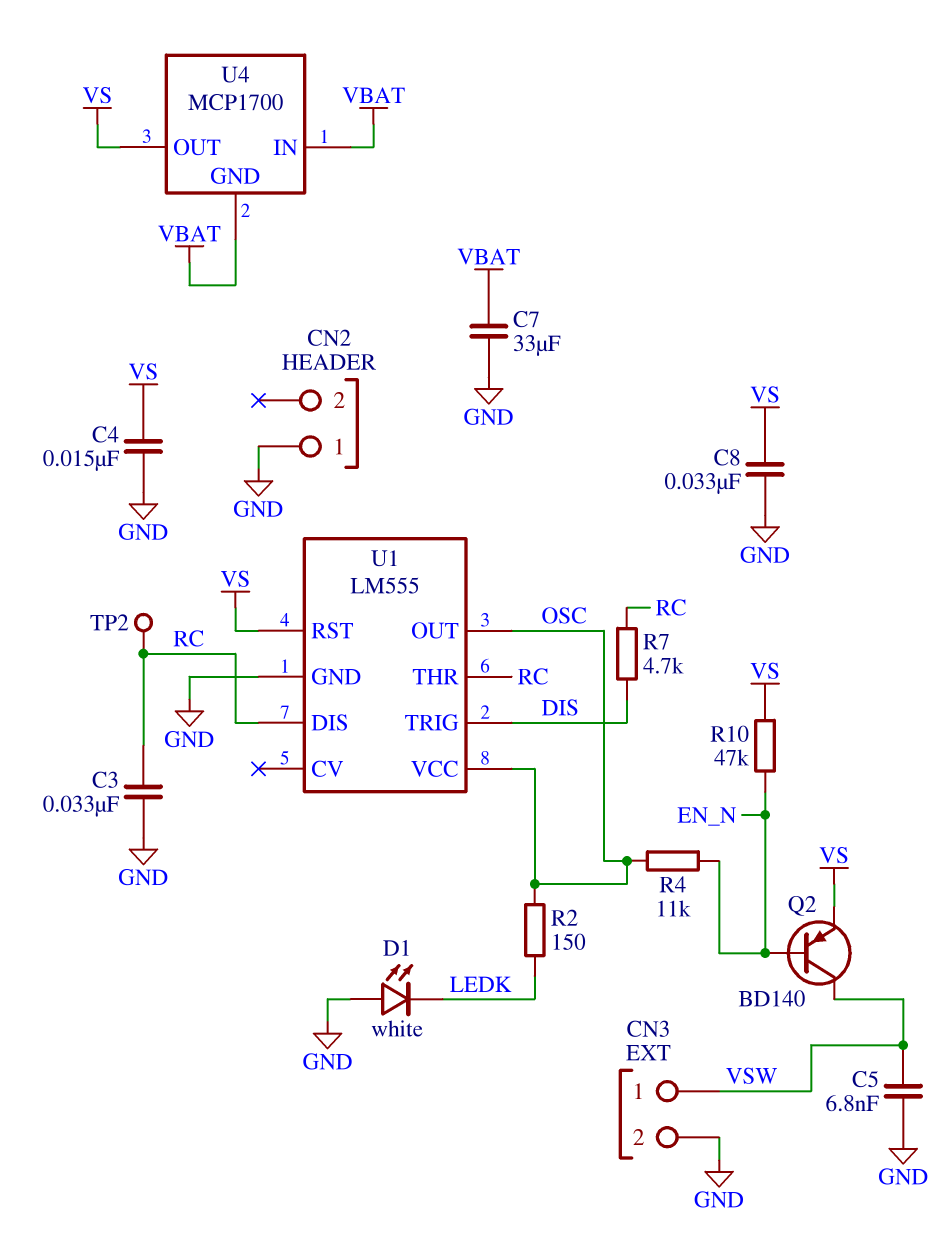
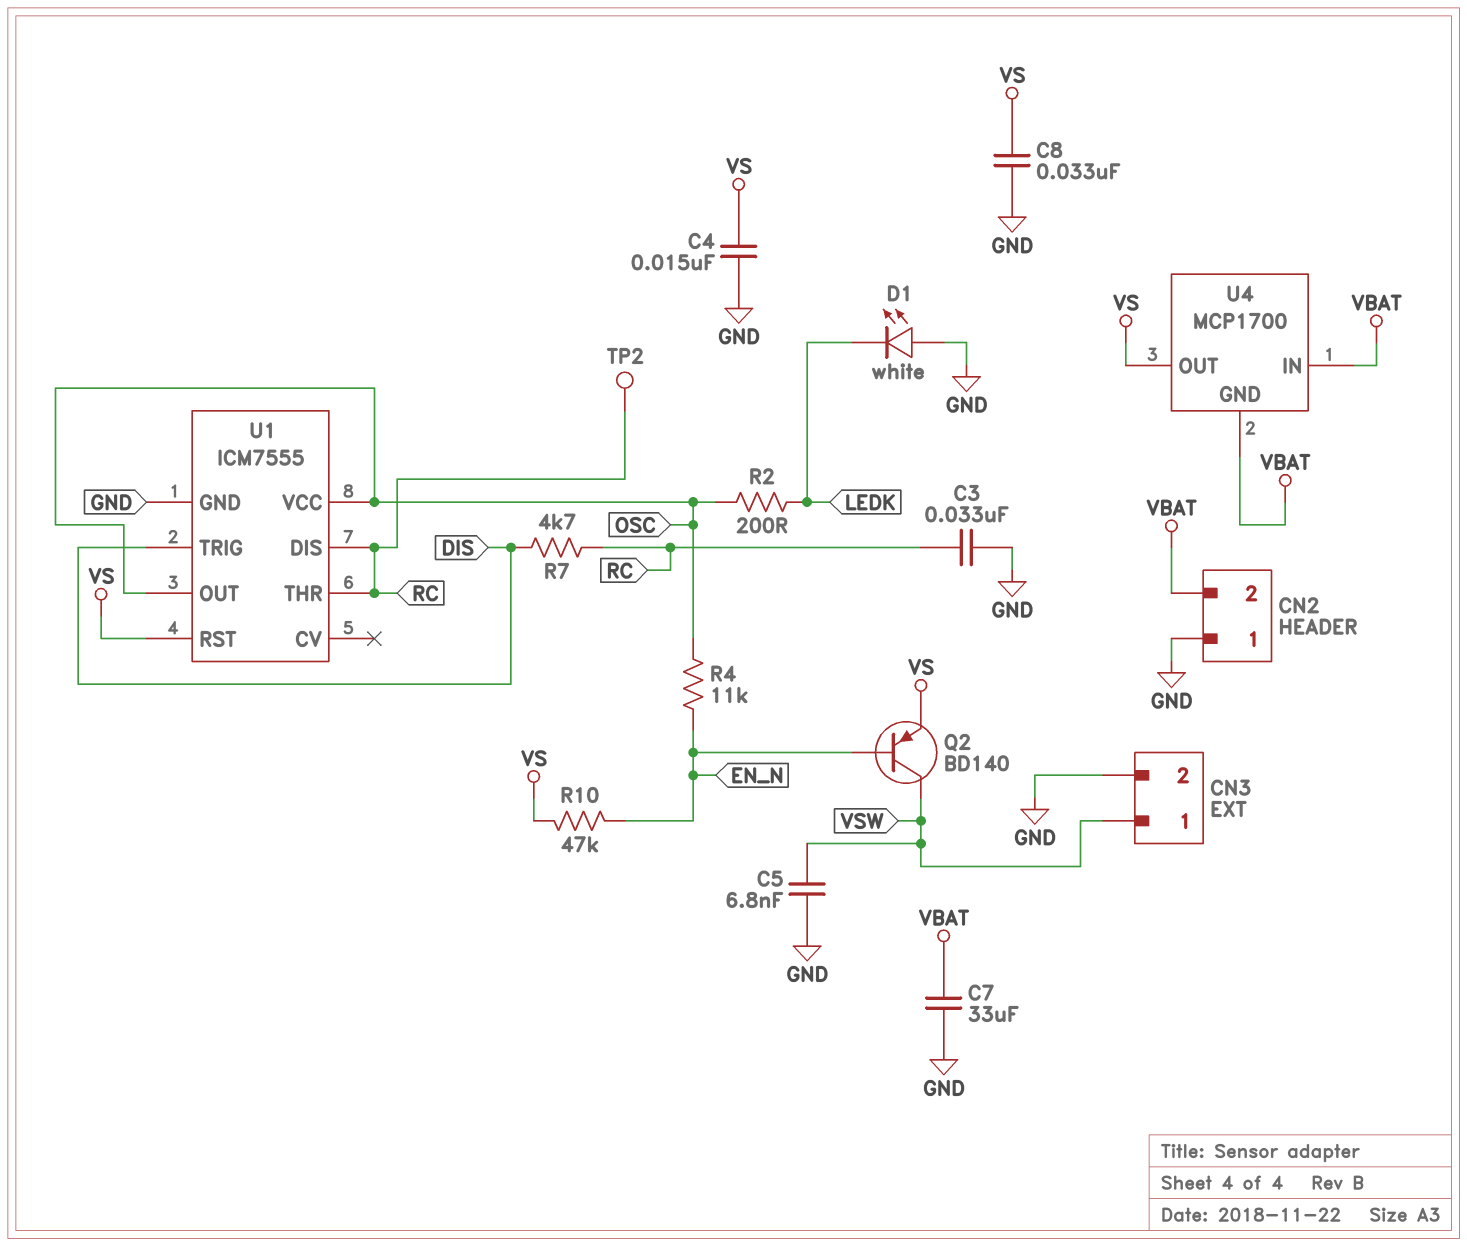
CN2 pin 2: none -> VBAT
R2: 150 (LEDK, OSC) -> 200 (LEDK, OSC)
U1: LM555 -> ICM7555

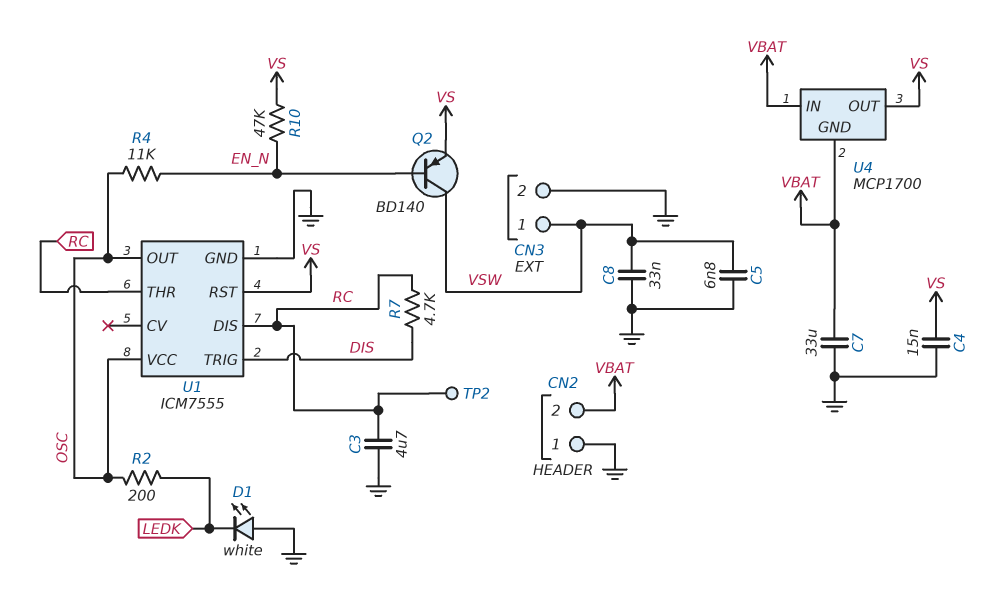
C3: 33nF (GND, RC) -> 4.7uF (GND, RC)
C8: 33nF (GND, VS) -> 33nF (GND, VSW)

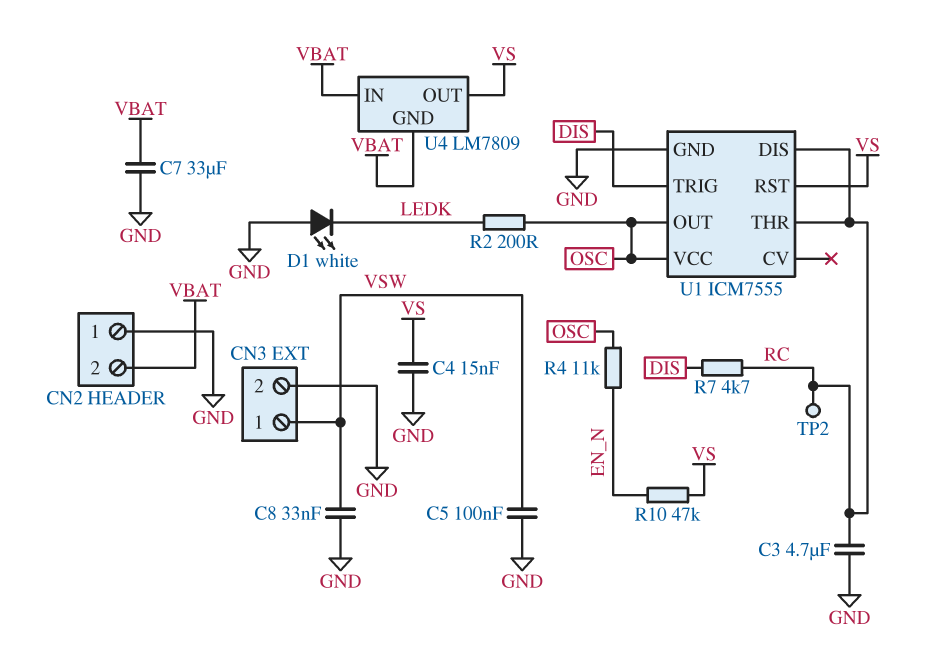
C5: 6.8nF (GND, VSW) -> 100nF (GND, VSW)
Q2: PNP BD140 (B EN_N, C VSW, E VS) -> none
U4: MCP1700 -> LM7809

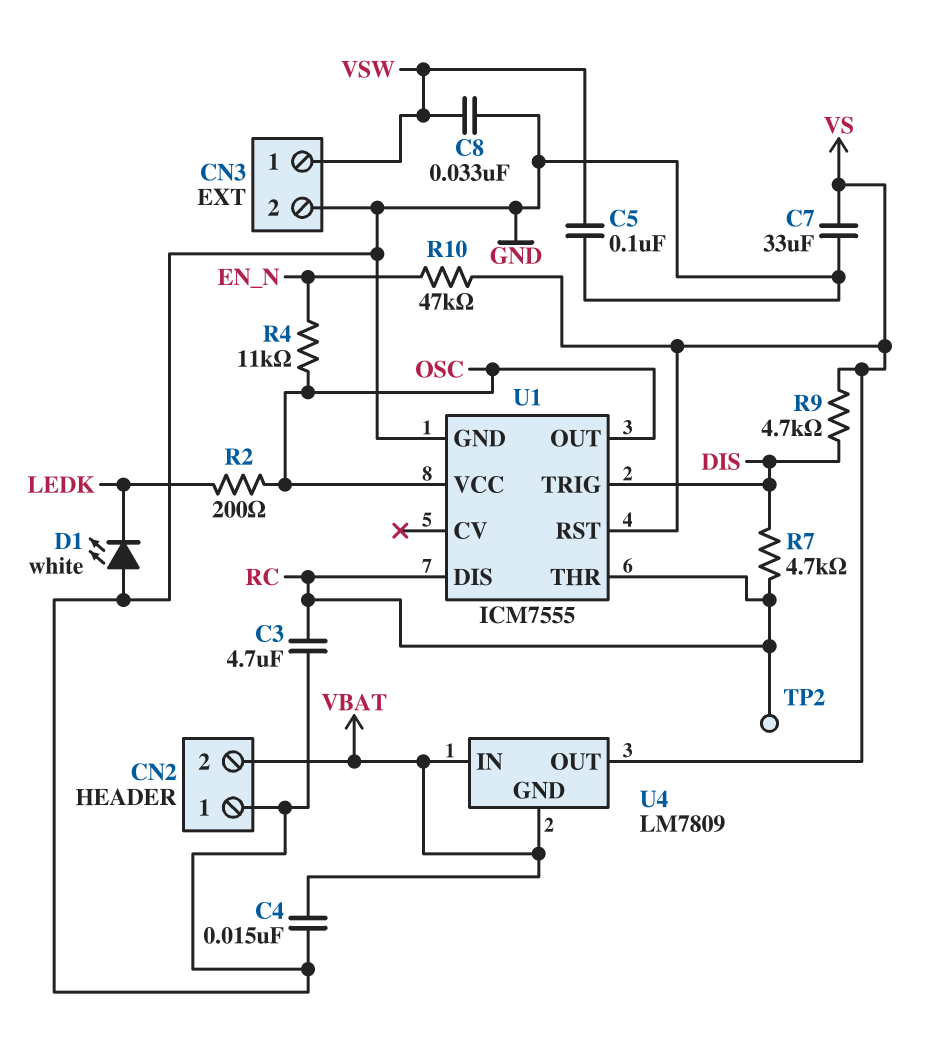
C4: 15nF (GND, VS) -> 15nF (GND, VBAT)
C7: 33uF (GND, VBAT) -> 33uF (GND, VS)
R9: none -> 4.7k (DIS, VS)

